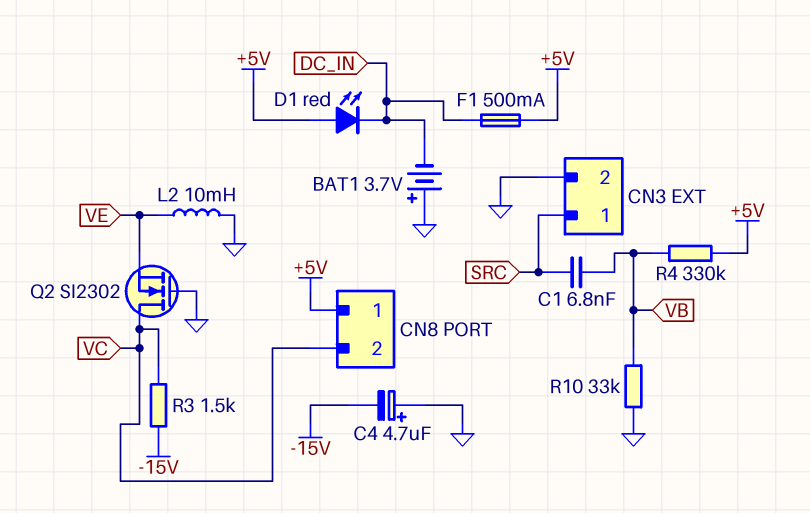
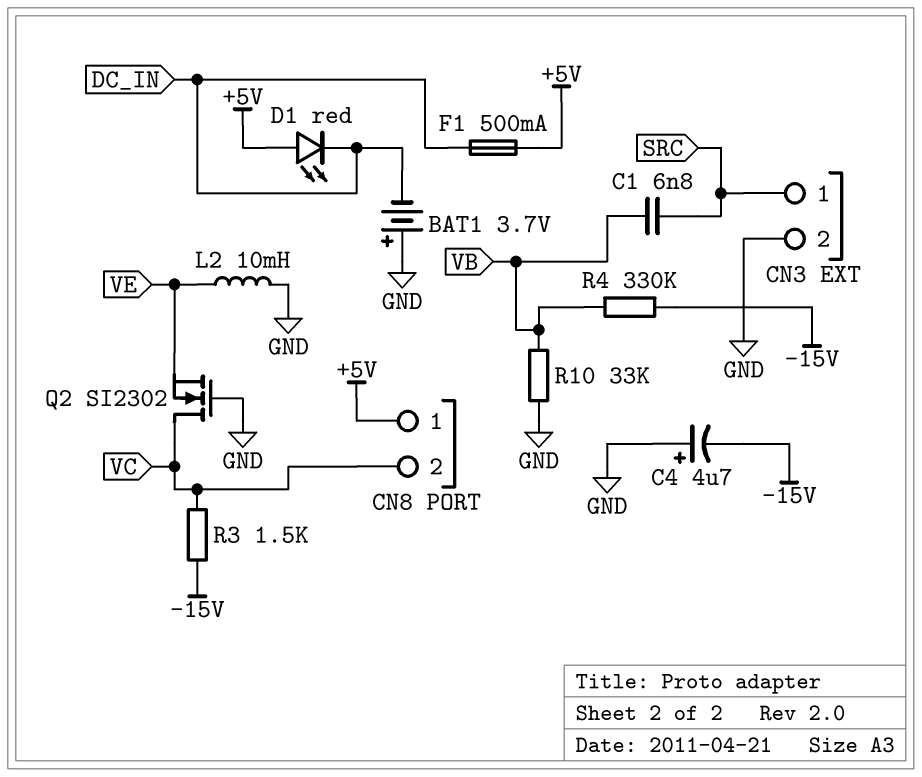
R4: 330k (+5V, VB) -> 330k (-15V, VB)

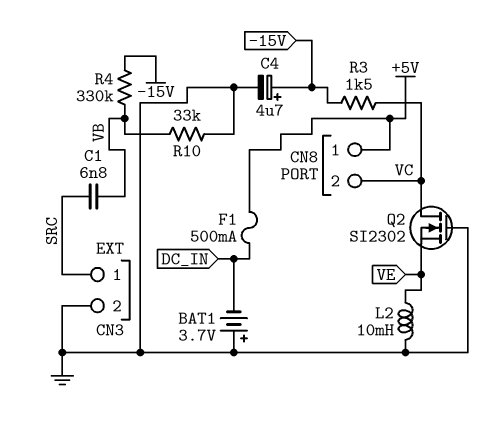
C4: 4.7uF (plus GND, minus -15V) -> 4.7uF (plus -15V, minus GND)
D1: LED red (A +5V, K DC_IN) -> none

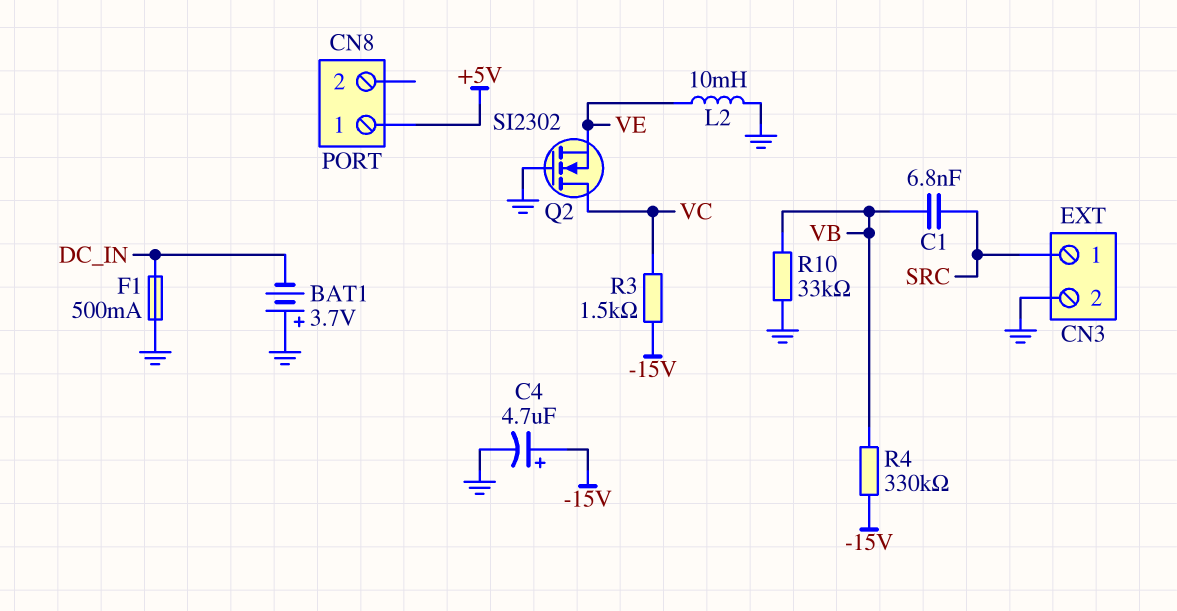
CN8 pin 2: VC -> none
F1: 500mA (+5V, DC_IN) -> 500mA (DC_IN, GND)

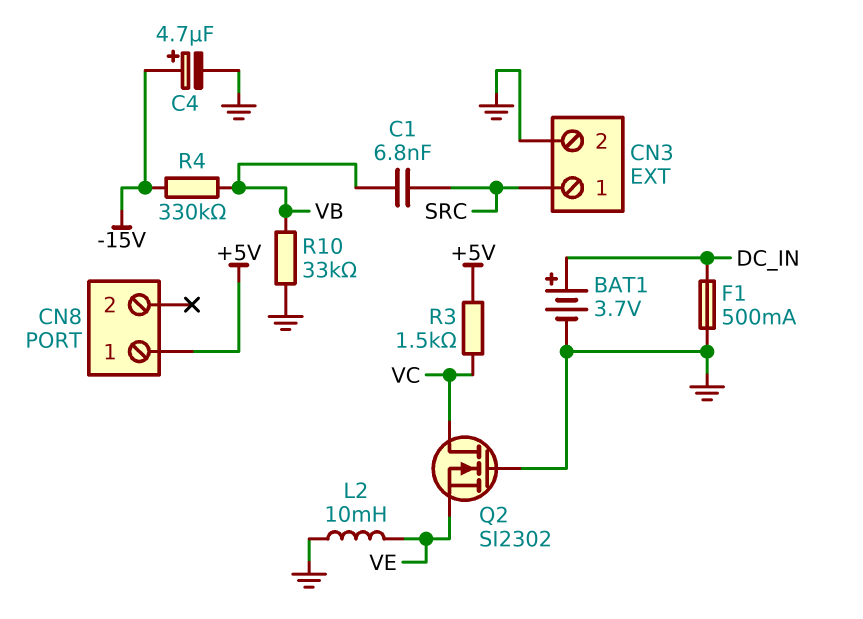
BAT1: 3.7V (plus GND, minus DC_IN) -> 3.7V (plus DC_IN, minus GND)
R3: 1.5k (-15V, VC) -> 1.5k (+5V, VC)

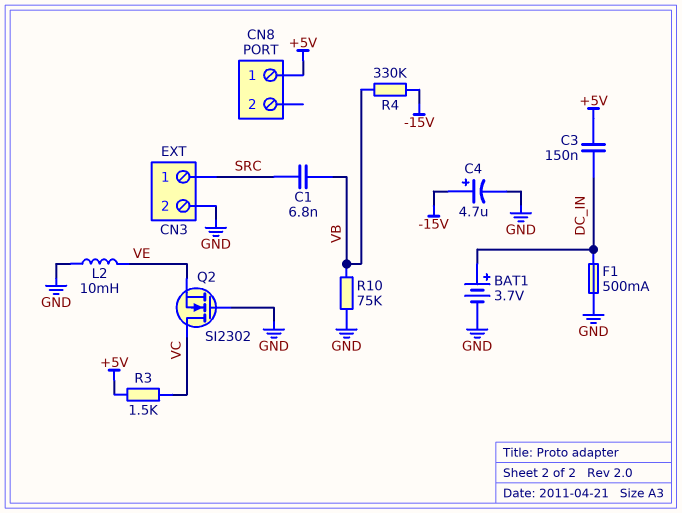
C3: none -> 150nF (+5V, DC_IN)
R10: 33k (GND, VB) -> 75k (GND, VB)

